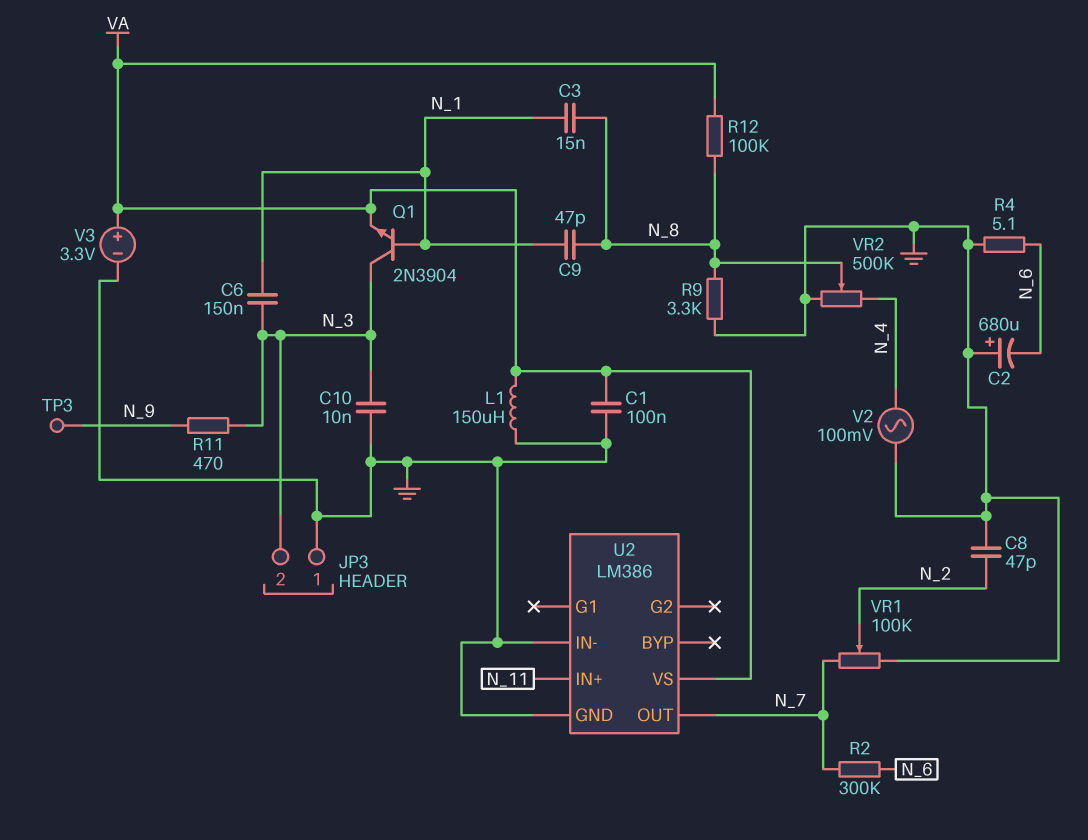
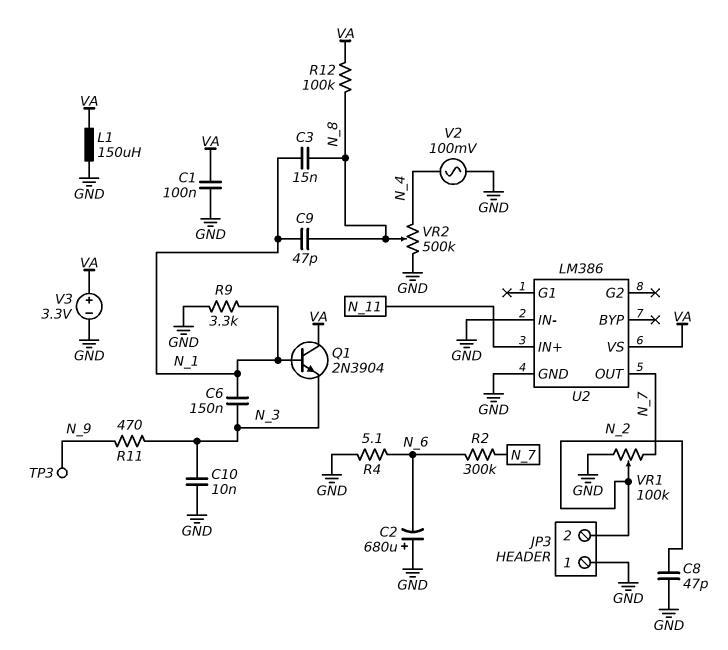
JP3 pin 2: N_3 -> N_2
Q1: NPN 2N3904 (B N_1, C N_3, E VA) -> NPN 2N3904 (B N_1, C VA, E N_3)
R9: 3.3k (GND, N_8) -> 3.3k (GND, N_1)

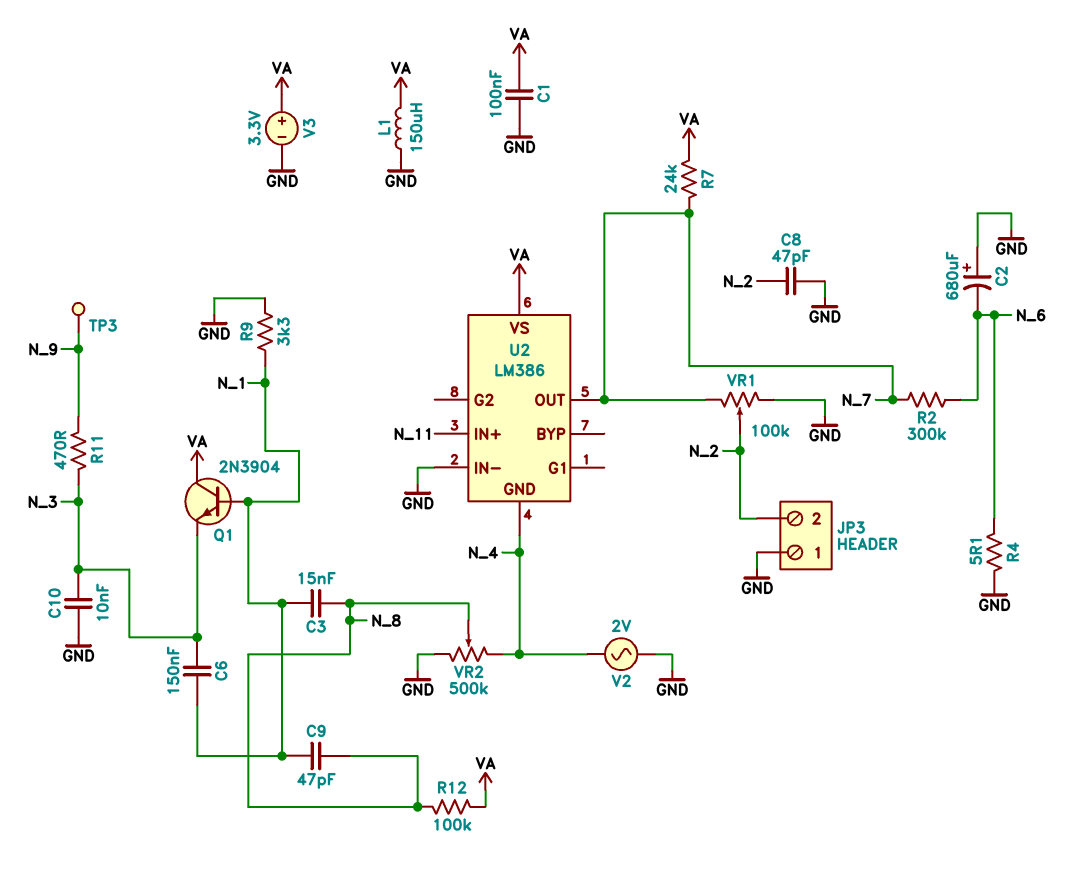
R7: none -> 24k (N_7, VA)
U2 pin GND: GND -> N_4
V2: AC 100mV (GND, N_4) -> AC 2V (GND, N_4)

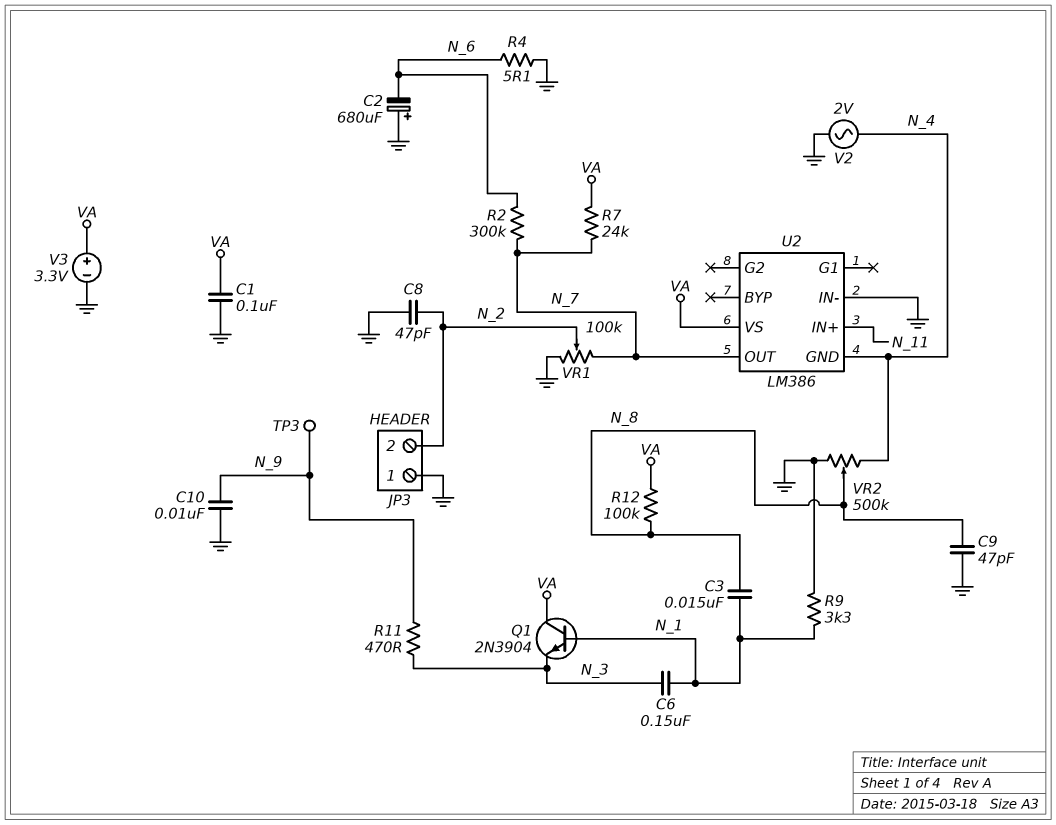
C9: 47pF (N_1, N_8) -> 47pF (GND, N_8)
C10: 10nF (GND, N_3) -> 10nF (GND, N_9)
L1: 150uH (GND, VA) -> none

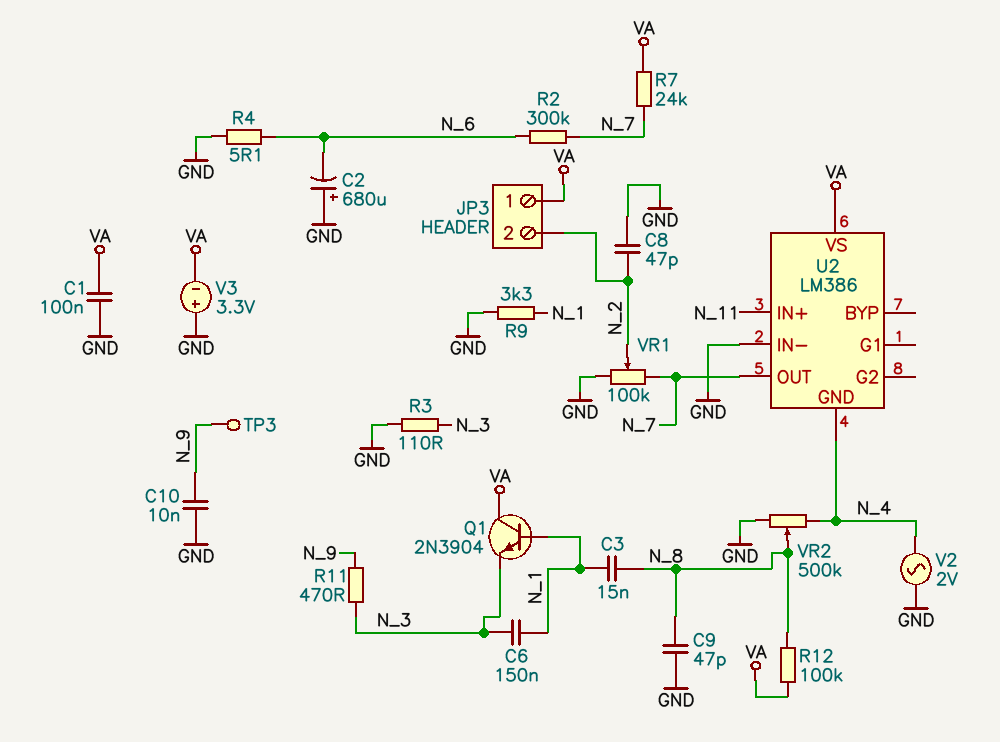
JP3 pin 1: GND -> VA
R3: none -> 110 (GND, N_3)
V3: 3.3V (plus VA, minus GND) -> 3.3V (plus GND, minus VA)

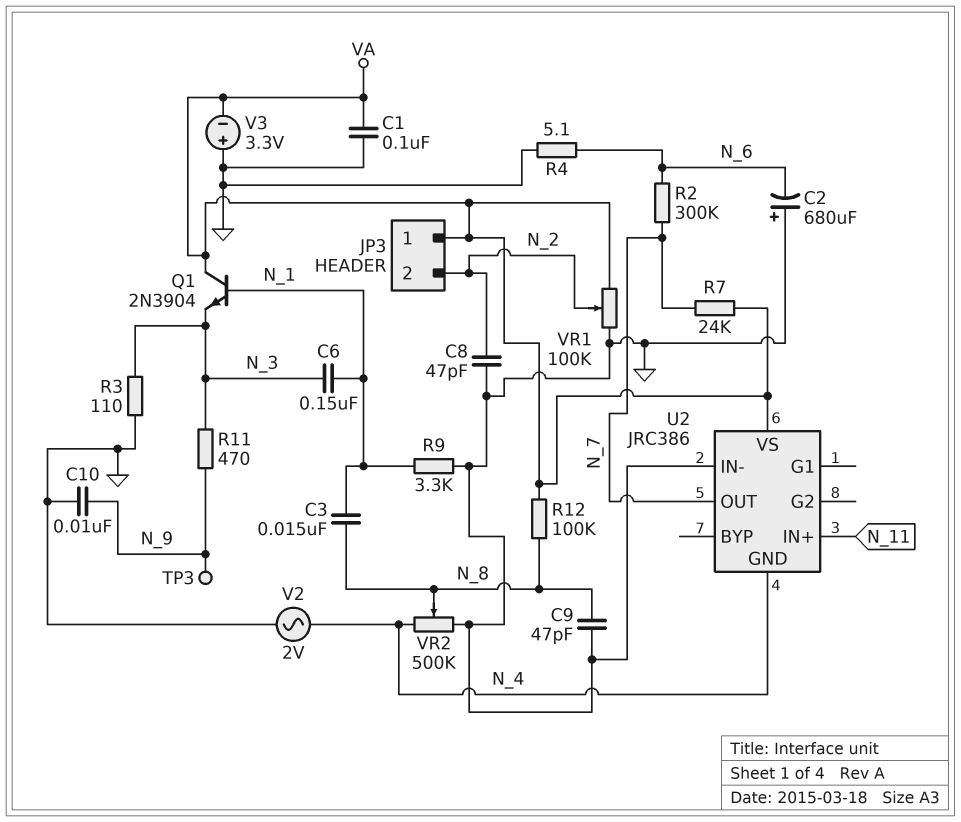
U2: LM386 -> JRC386
VR1: 100k (GND, N_7, wiper N_2) -> 100k (GND, VA, wiper N_2)

